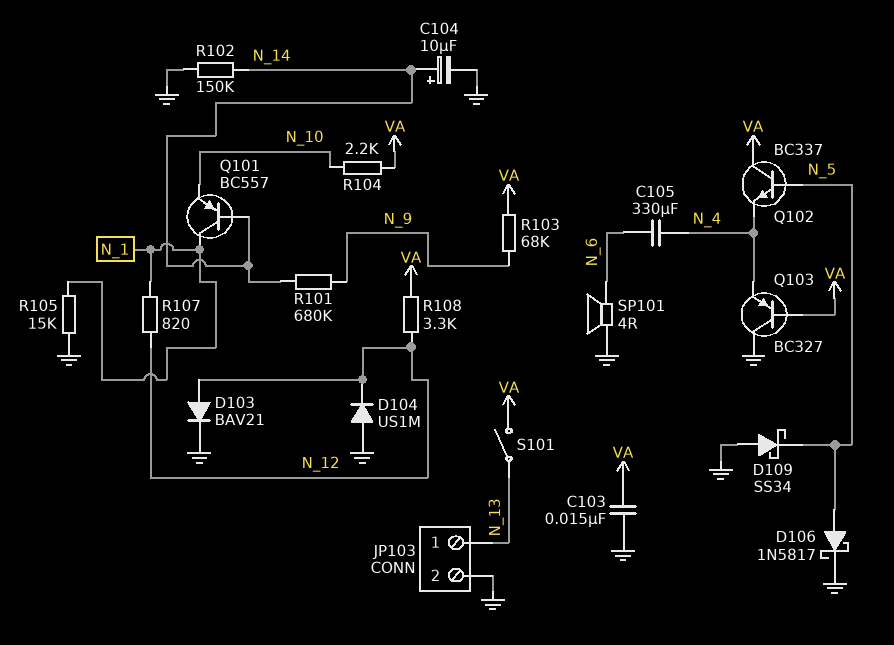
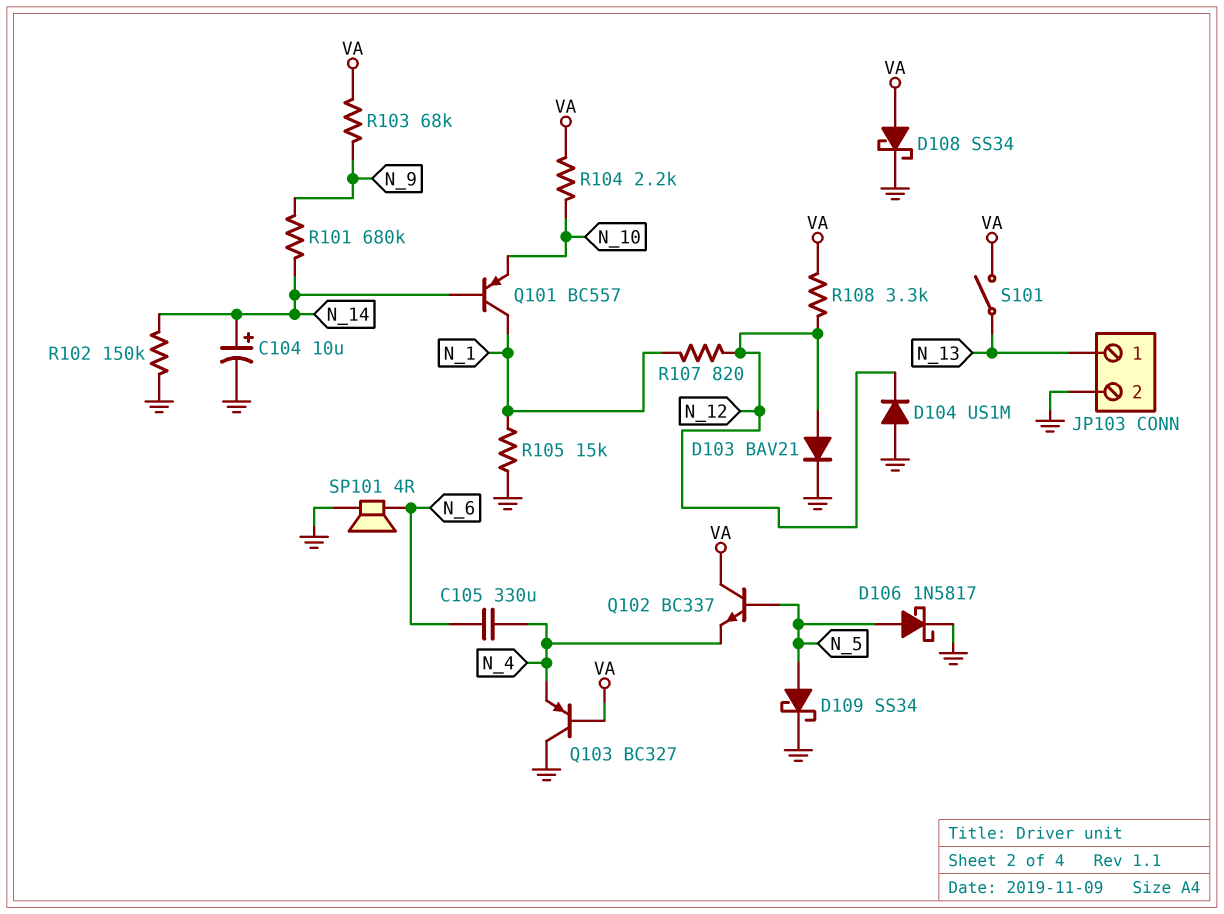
C103: 15nF (GND, VA) -> none
D108: none -> schottky SS34 (A VA, K GND)
D109: schottky SS34 (A GND, K N_5) -> schottky SS34 (A N_5, K GND)

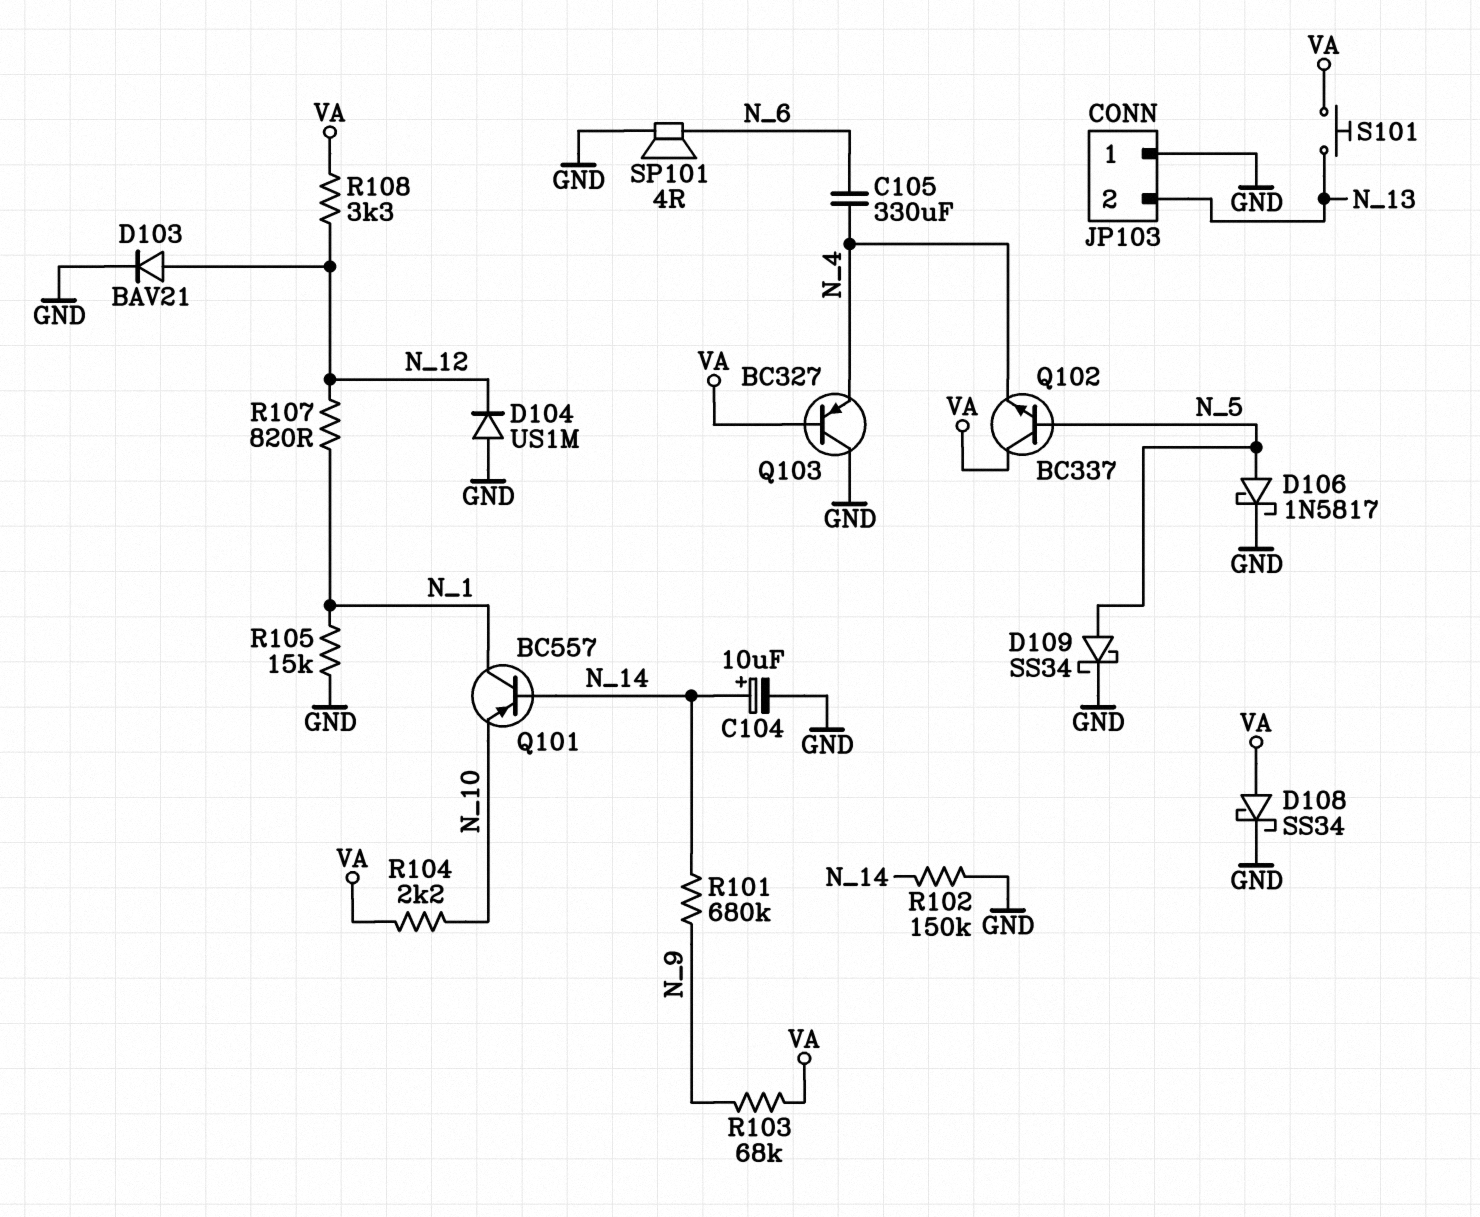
JP103 pin 1: N_13 -> GND
JP103 pin 2: GND -> N_13
S101: switch (N_13, VA) -> button (N_13, VA)

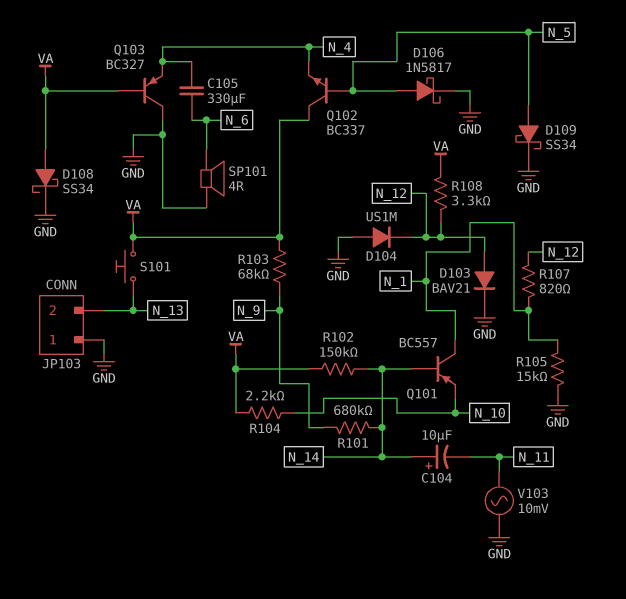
C104: 10uF (plus N_14, minus GND) -> 10uF (plus N_14, minus N_11)
R102: 150k (GND, N_14) -> 150k (N_14, VA)
V103: none -> AC 10mV (GND, N_11)

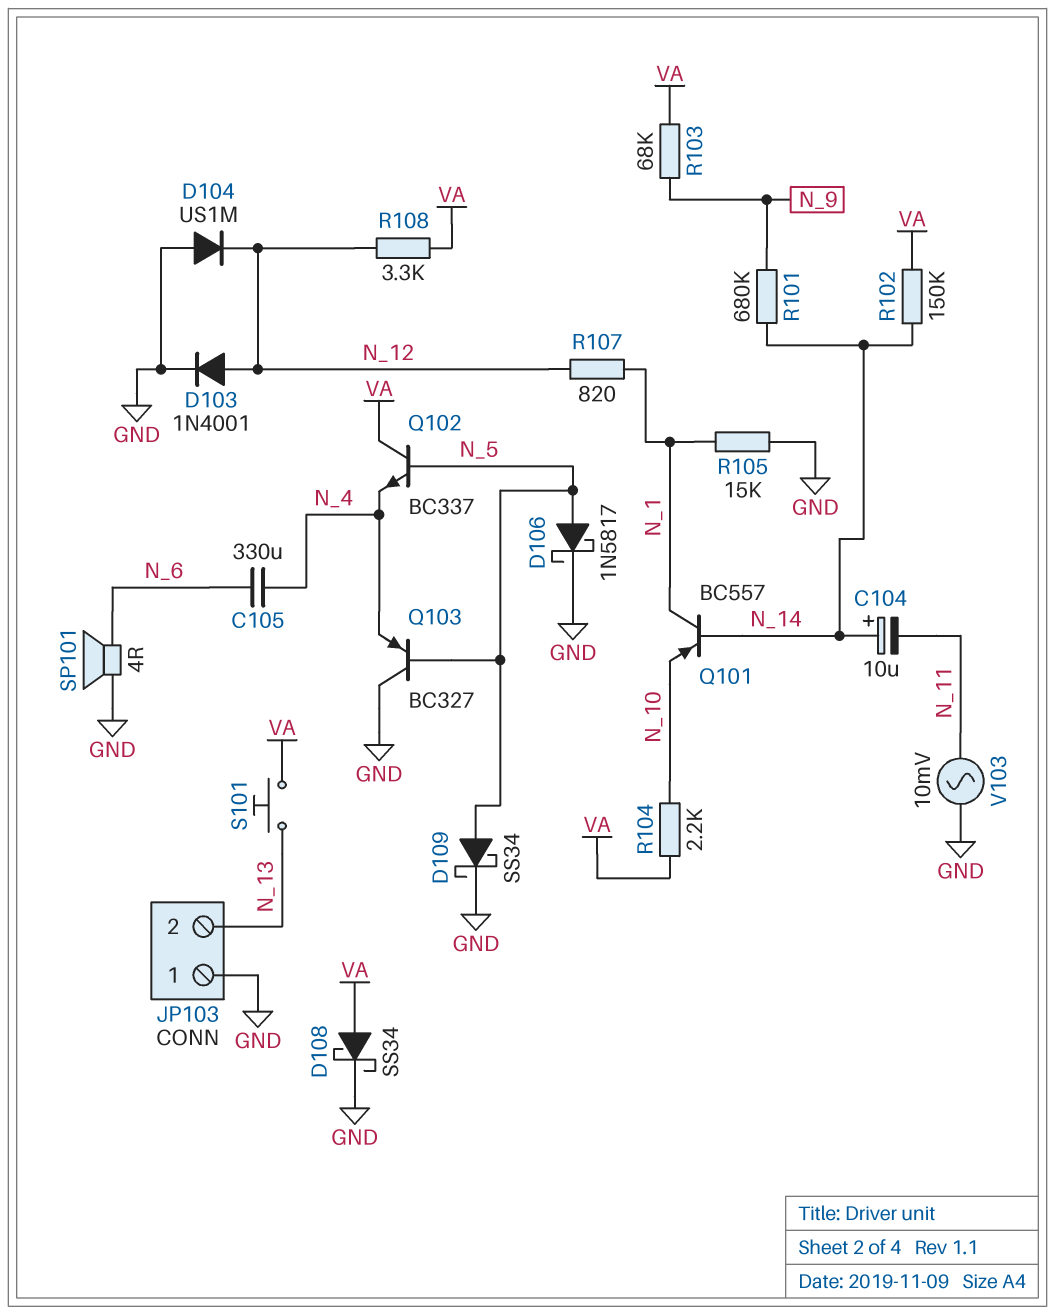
D103: diode BAV21 (A N_12, K GND) -> diode 1N4001 (A N_12, K GND)
Q103: PNP BC327 (B VA, C GND, E N_4) -> PNP BC327 (B N_5, C GND, E N_4)

